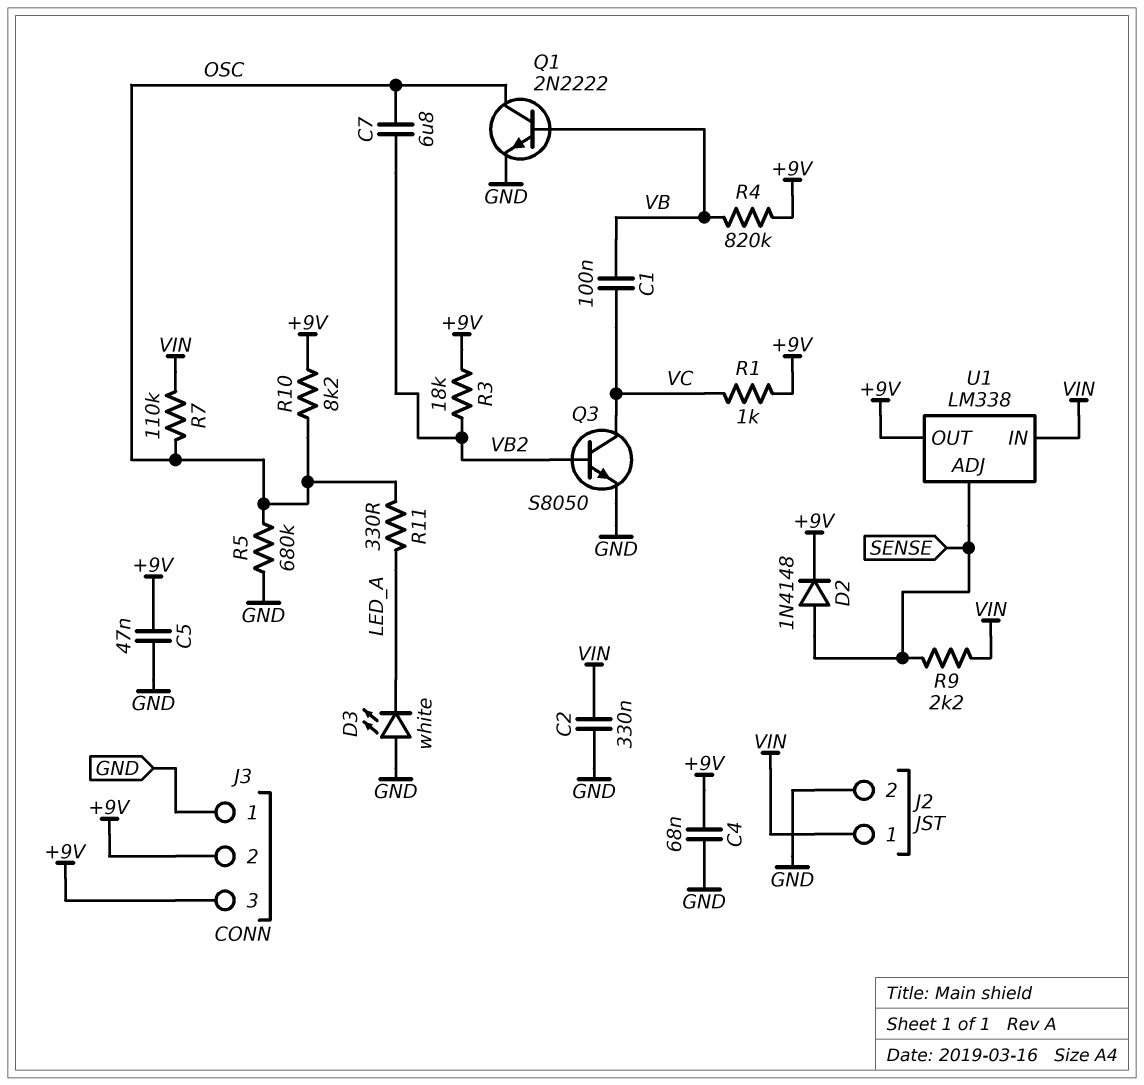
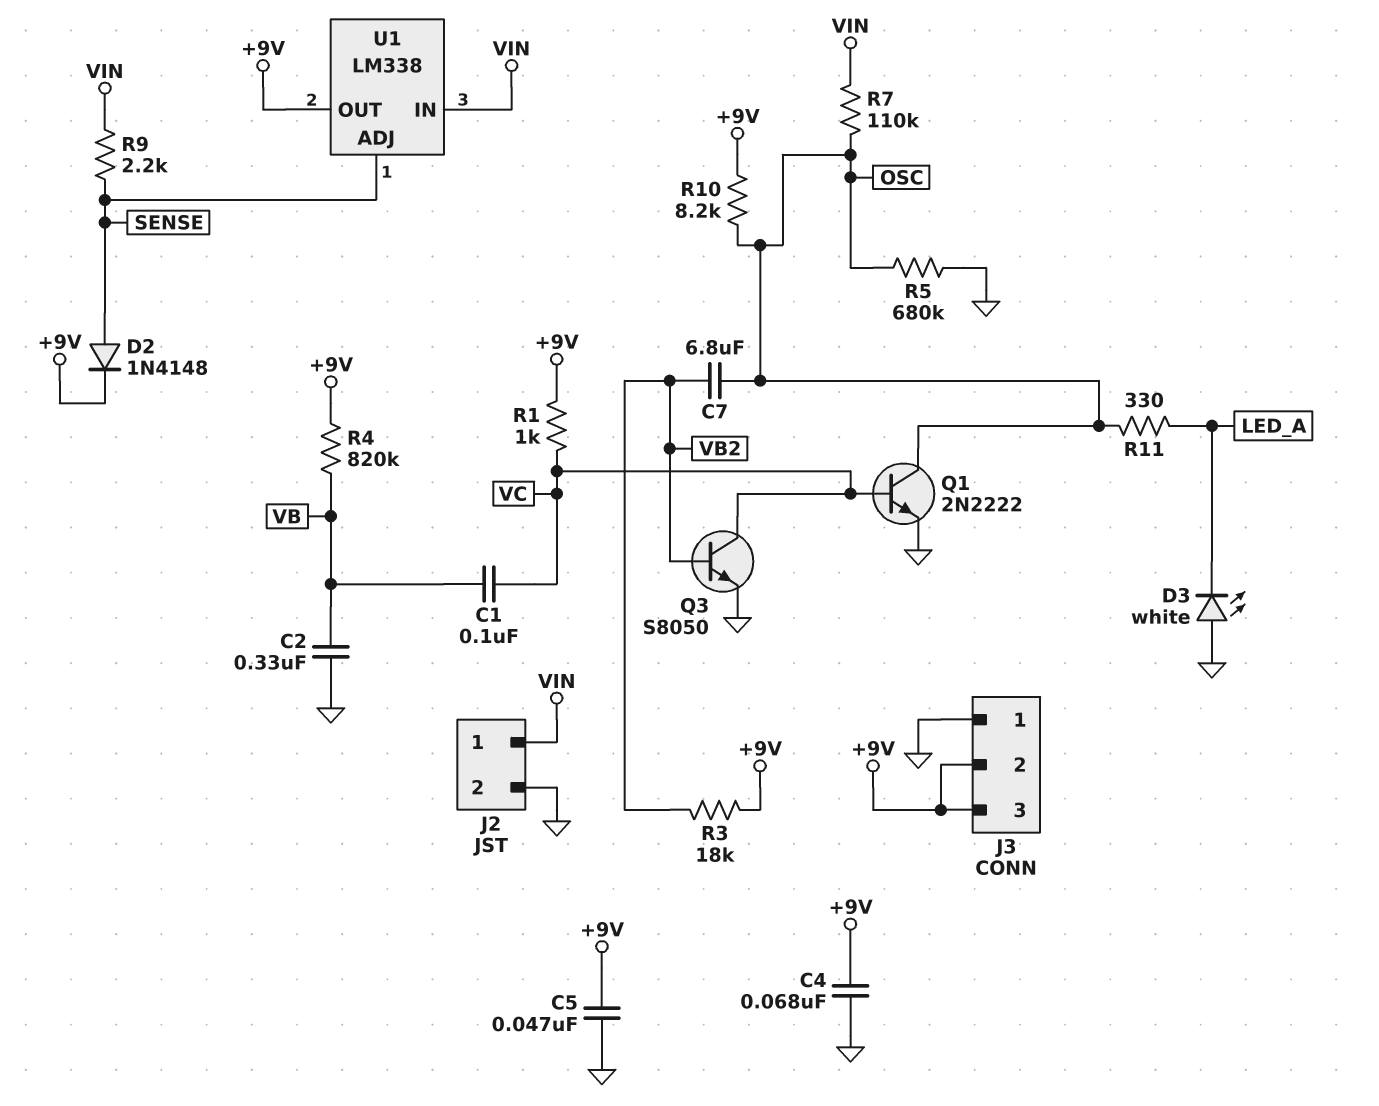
C2: 330nF (GND, VIN) -> 330nF (GND, VB)
Q1: NPN 2N2222 (B VB, C OSC, E GND) -> NPN 2N2222 (B VC, C OSC, E GND)

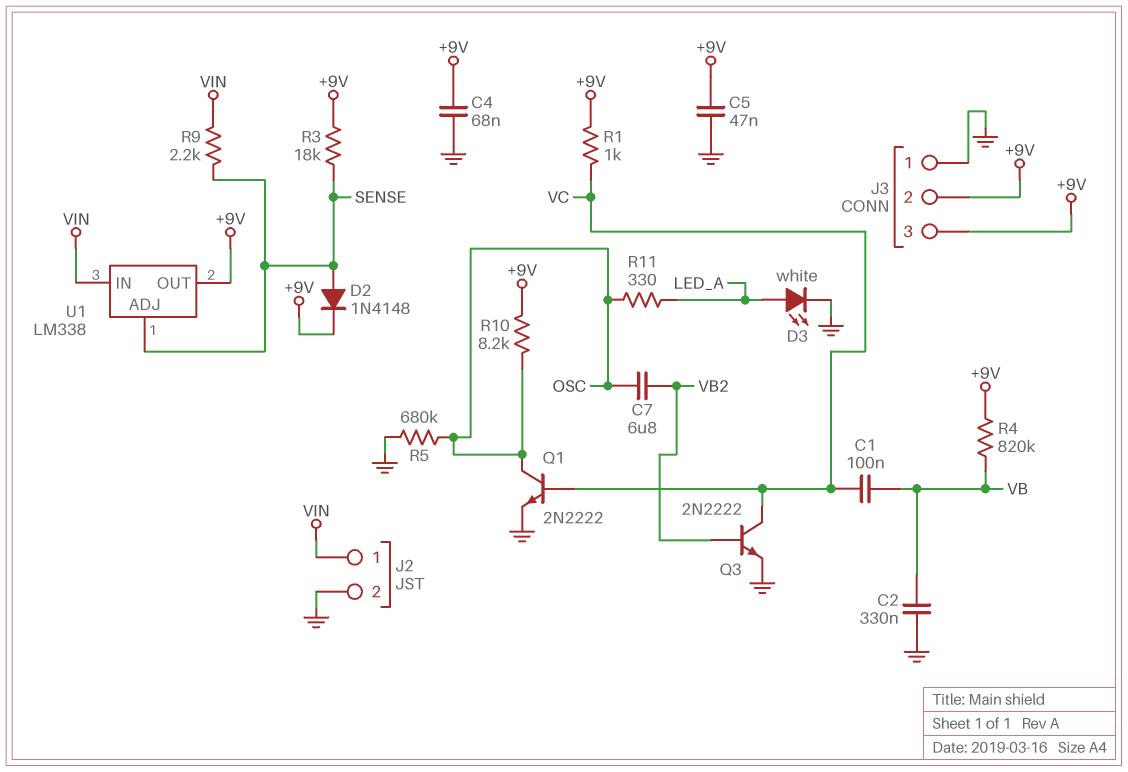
D3: LED white (A GND, K LED_A) -> LED white (A LED_A, K GND)
Q3: NPN S8050 (B VB2, C VC, E GND) -> NPN 2N2222 (B VB2, C VC, E GND)
R3: 18k (+9V, VB2) -> 18k (+9V, SENSE)
R7: 110k (OSC, VIN) -> none

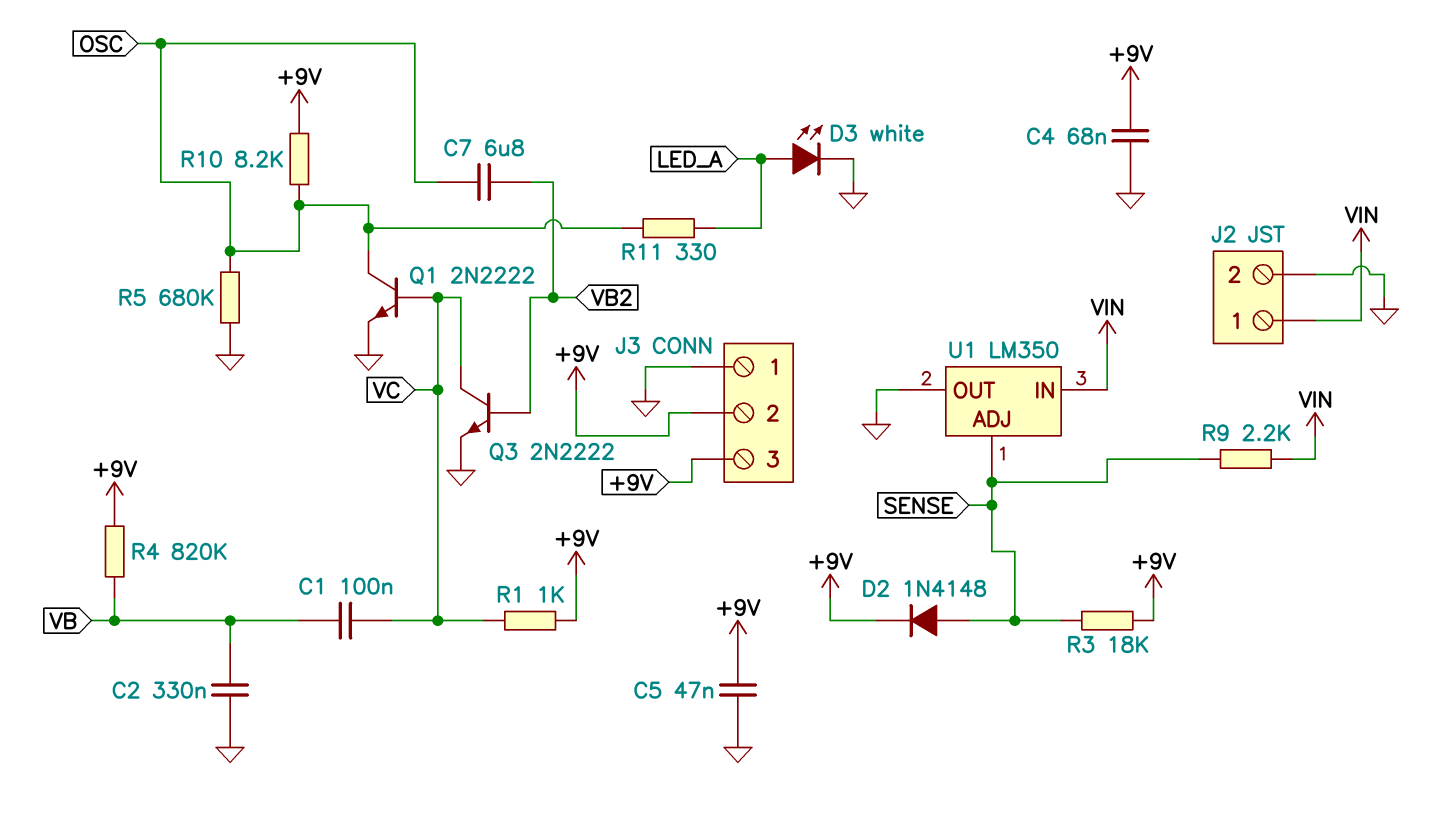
U1: LM338 -> LM350
U1 pin OUT: +9V -> GND

